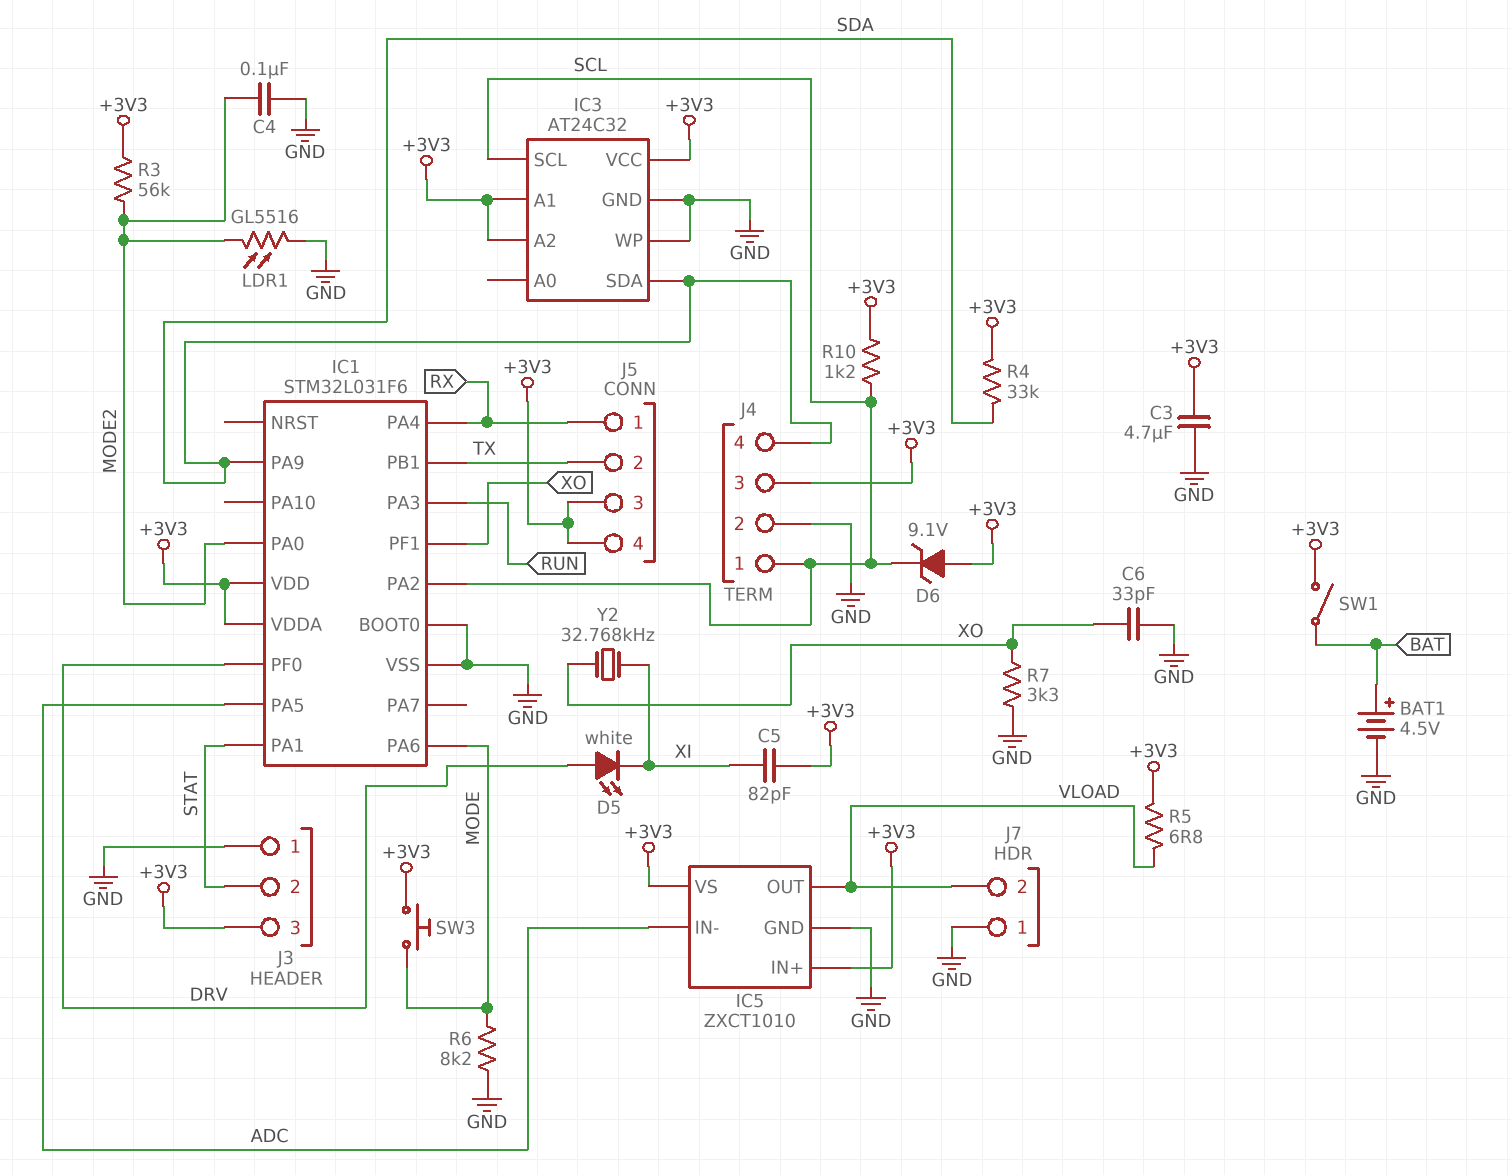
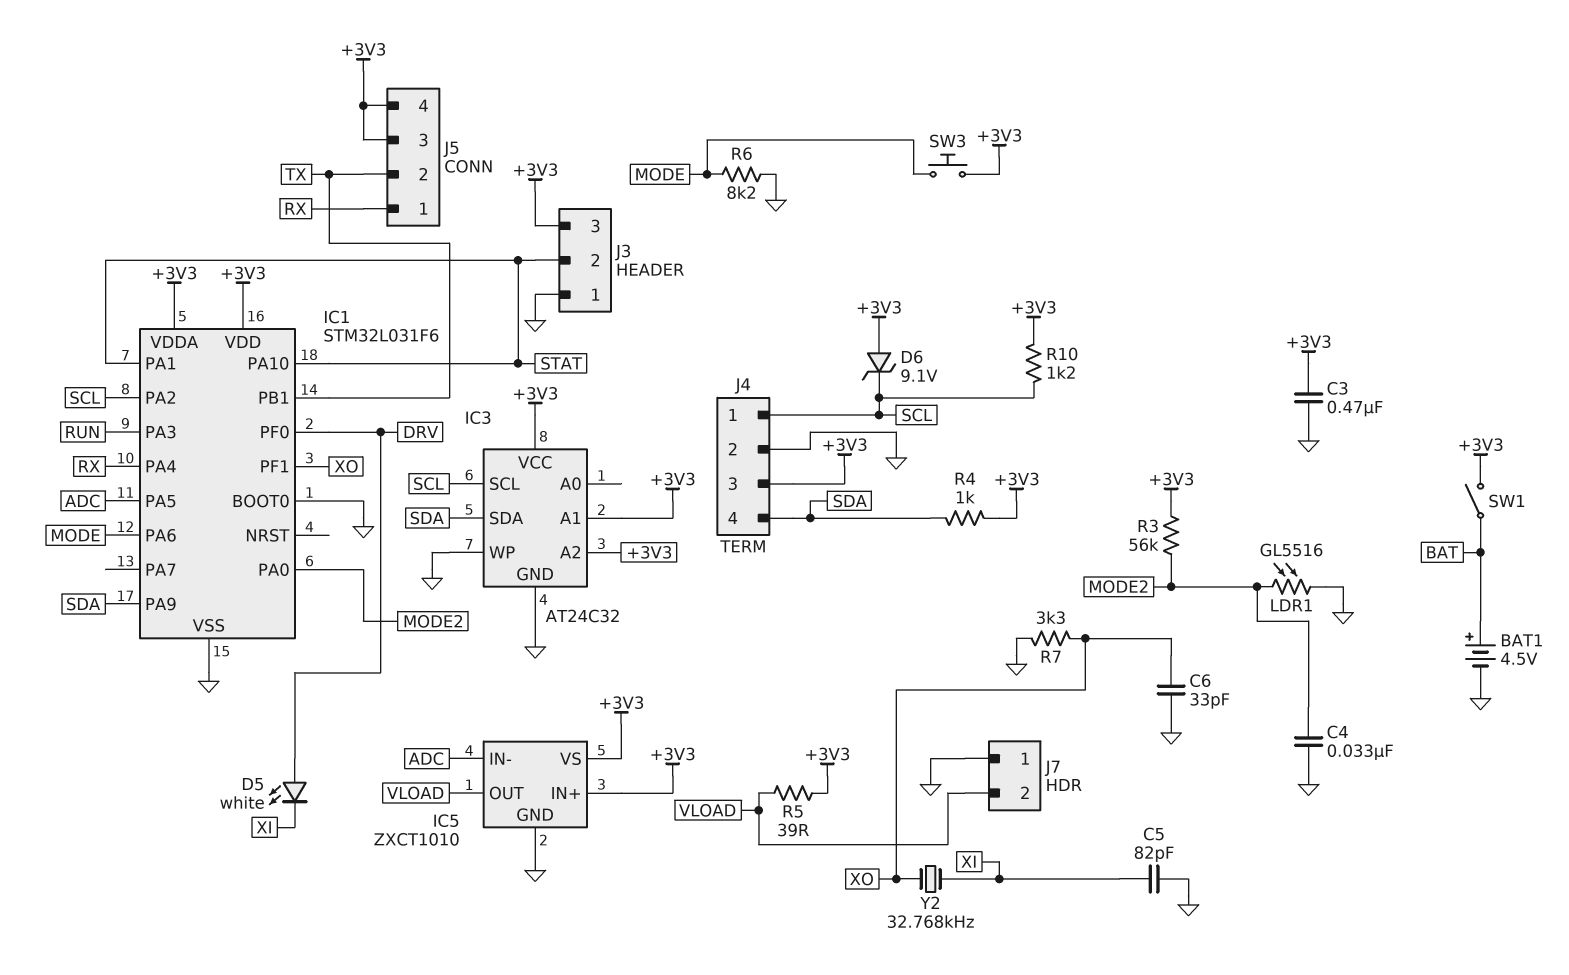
C3: 4.7uF (+3V3, GND) -> 470nF (+3V3, GND)
C4: 100nF (GND, MODE2) -> 33nF (GND, MODE2)
C5: 82pF (+3V3, XI) -> 82pF (GND, XI)
IC1 pin PA10: none -> STAT
R4: 33k (+3V3, SDA) -> 1k (+3V3, SDA)
R5: 6.8 (+3V3, VLOAD) -> 39 (+3V3, VLOAD)

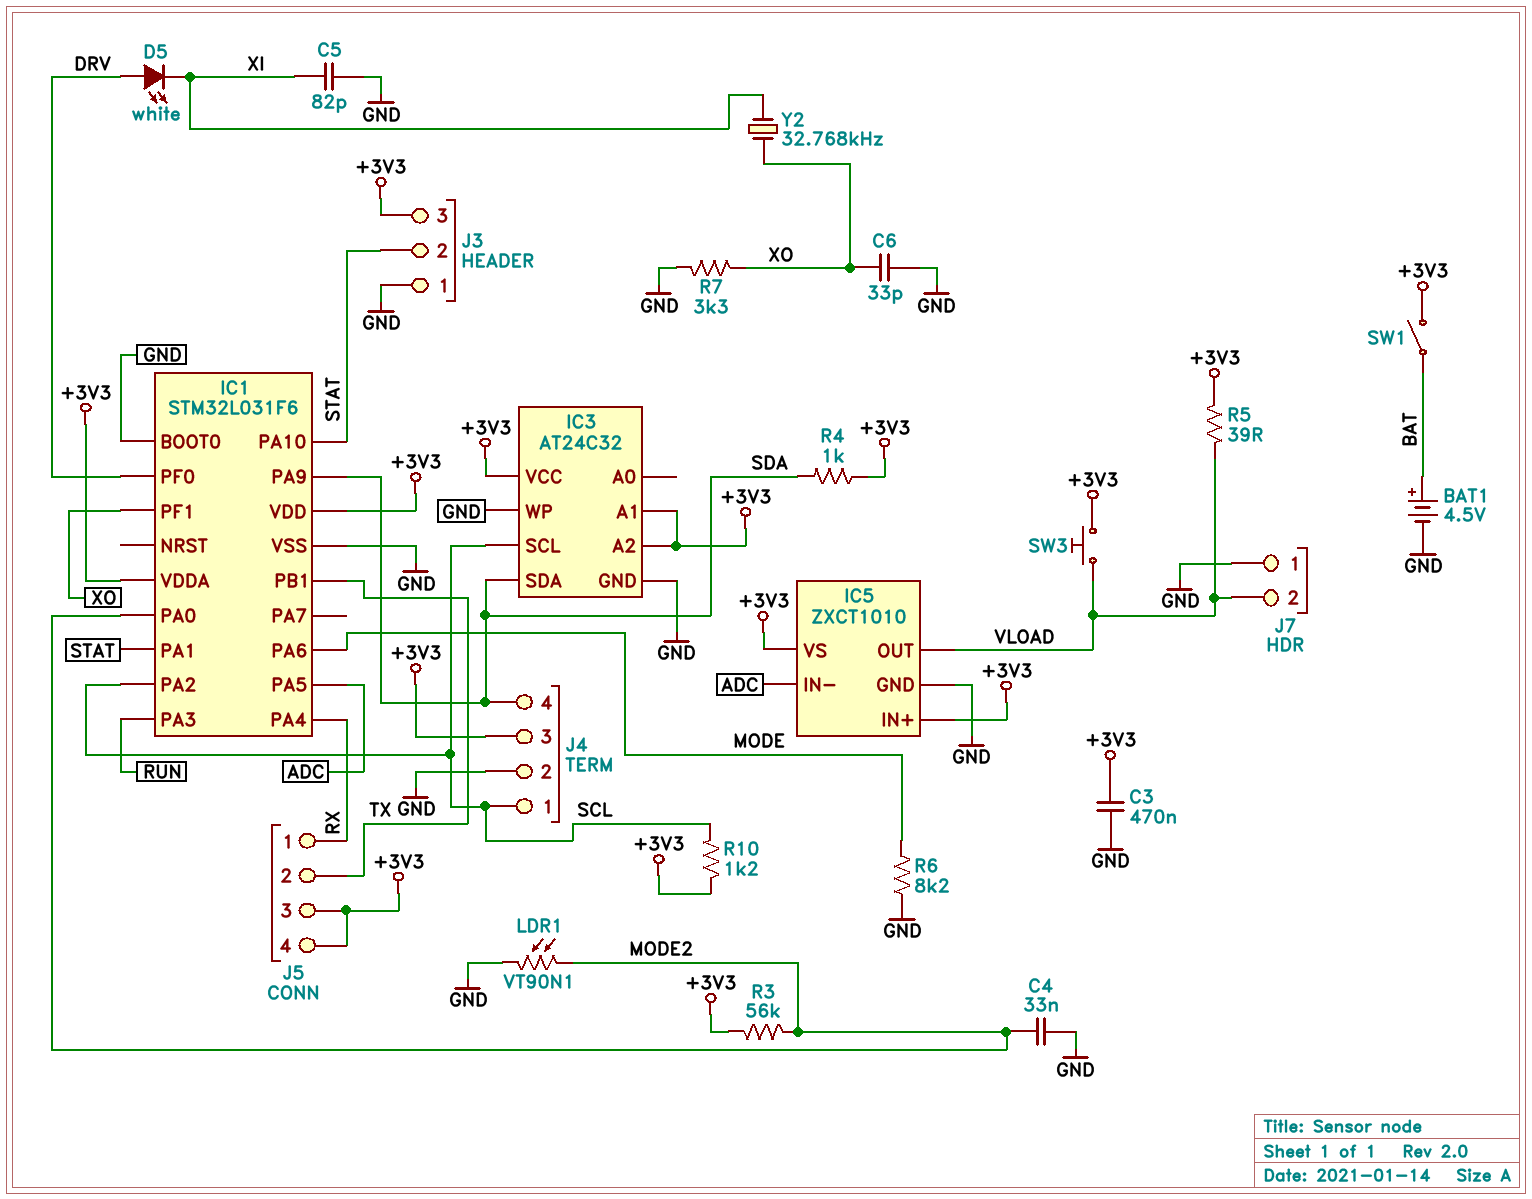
D6: zener 9.1V (A +3V3, K SCL) -> none
LDR1: GL5516 (GND, MODE2) -> VT90N1 (GND, MODE2)
SW3: button (+3V3, MODE) -> button (+3V3, VLOAD)

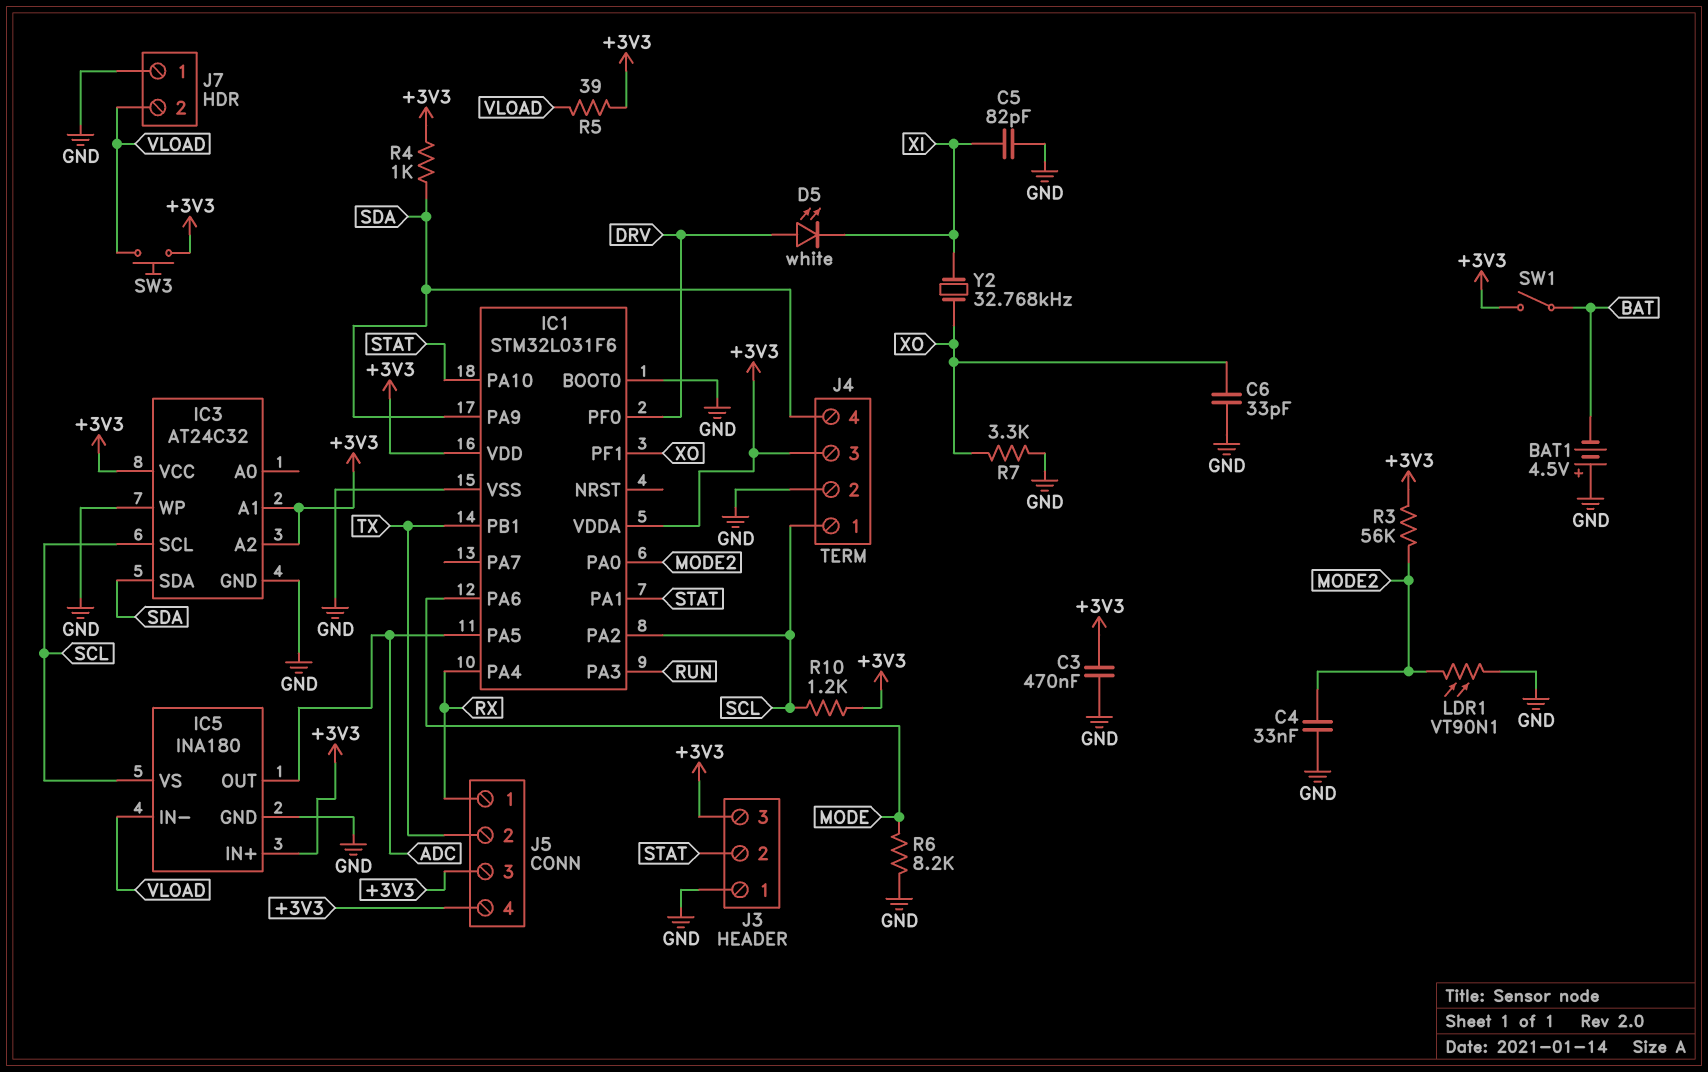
BAT1: 4.5V (plus BAT, minus GND) -> 4.5V (plus GND, minus BAT)
IC5: ZXCT1010 -> INA180
IC5 pin IN-: ADC -> VLOAD
IC5 pin OUT: VLOAD -> ADC
IC5 pin VS: +3V3 -> SCL

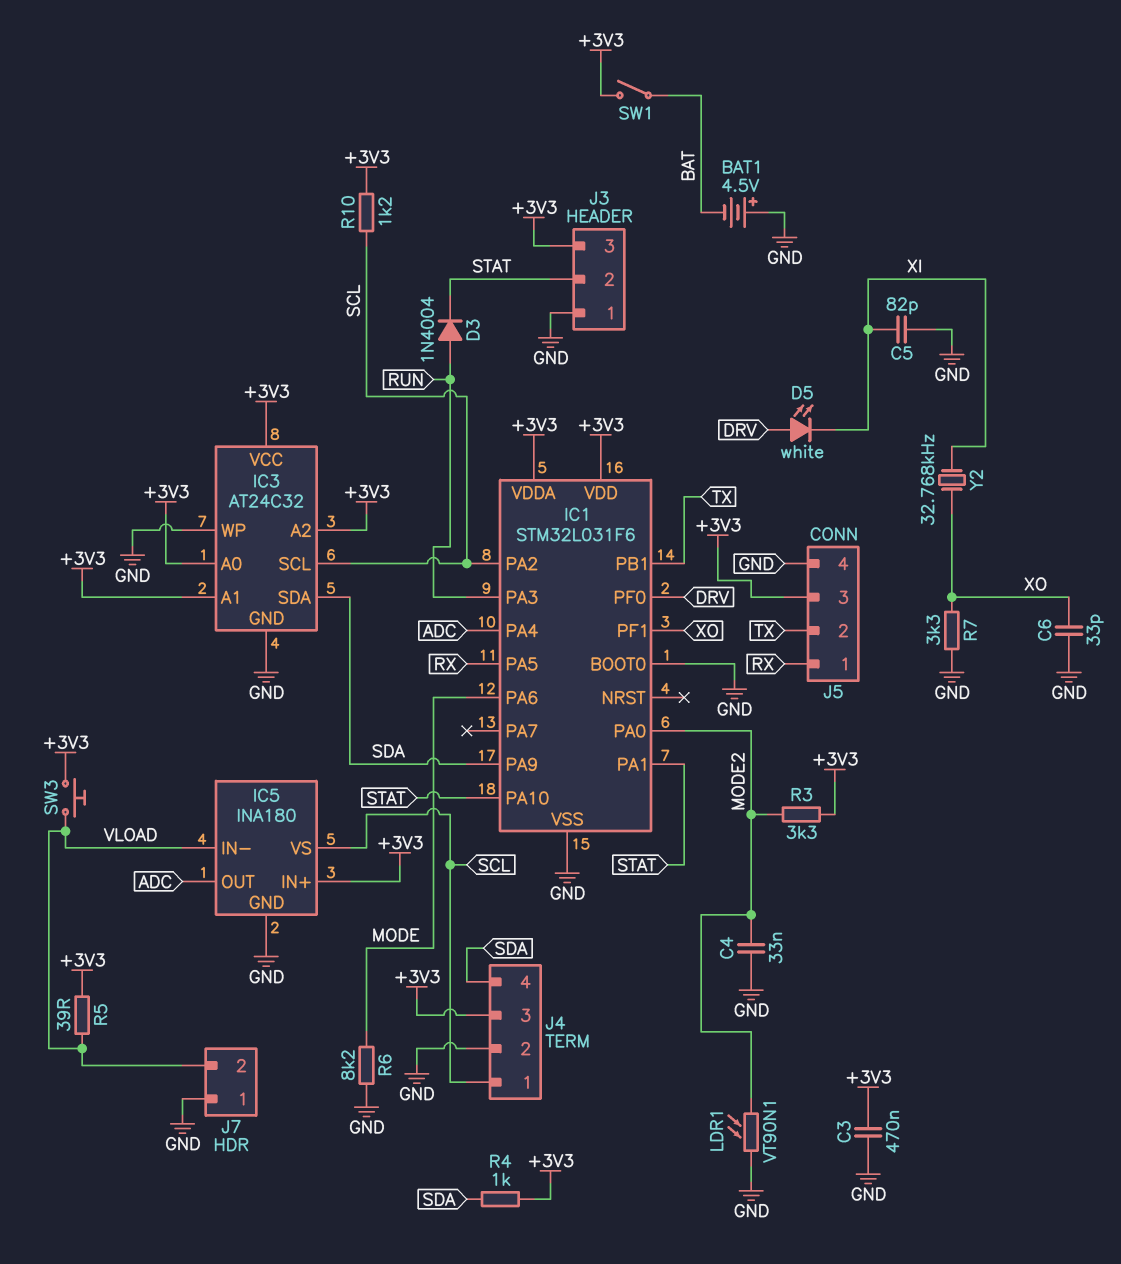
D3: none -> diode 1N4004 (A RUN, K STAT)
IC1 pin PA4: RX -> ADC
IC1 pin PA5: ADC -> RX
IC3 pin A0: none -> +3V3
J5 pin 4: +3V3 -> GND
R3: 56k (+3V3, MODE2) -> 3.3k (+3V3, MODE2)

